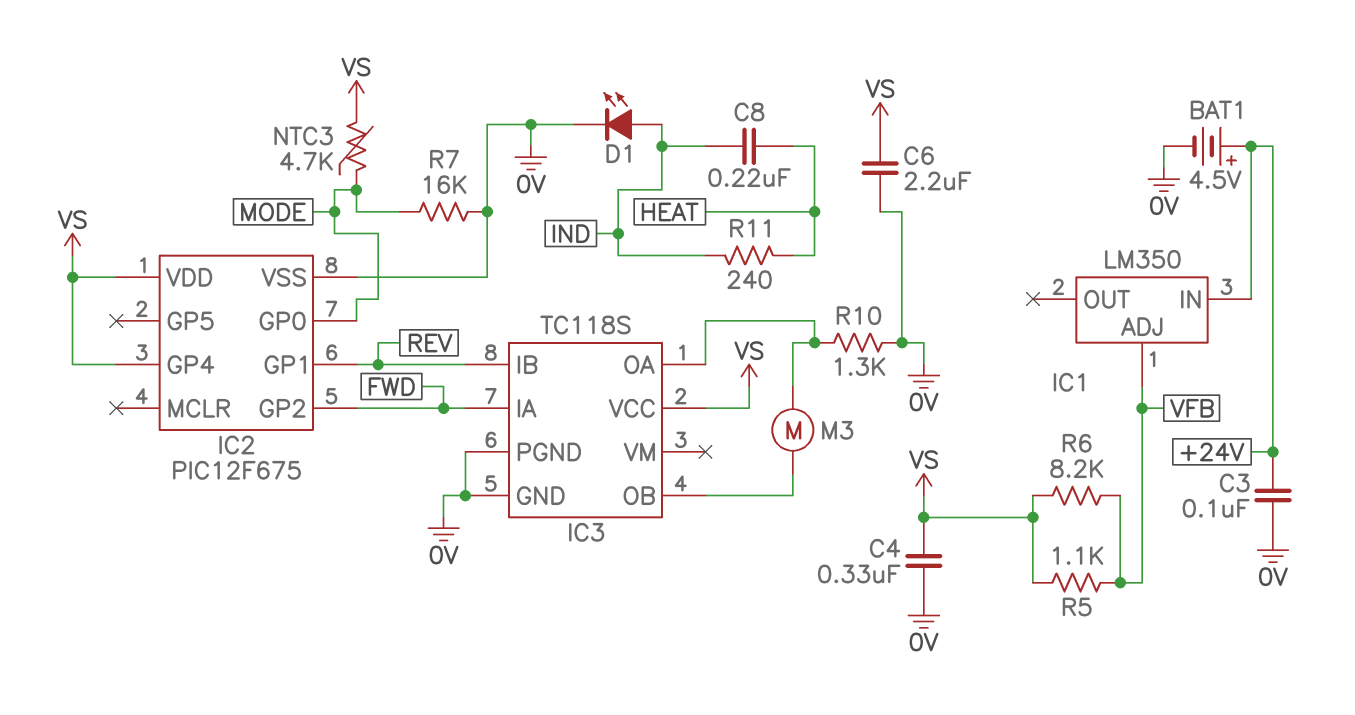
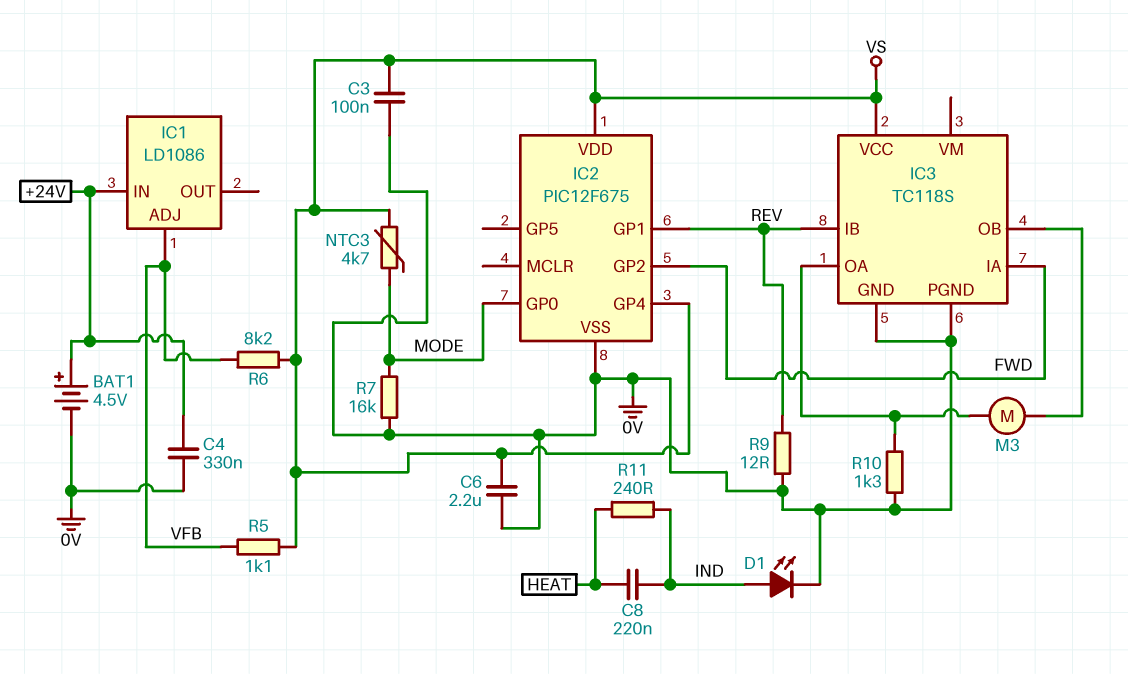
C3: 100nF (+24V, 0V) -> 100nF (0V, VS)
C4: 330nF (0V, VS) -> 330nF (+24V, 0V)
IC1: LM350 -> LD1086
R9: none -> 12 (0V, REV)

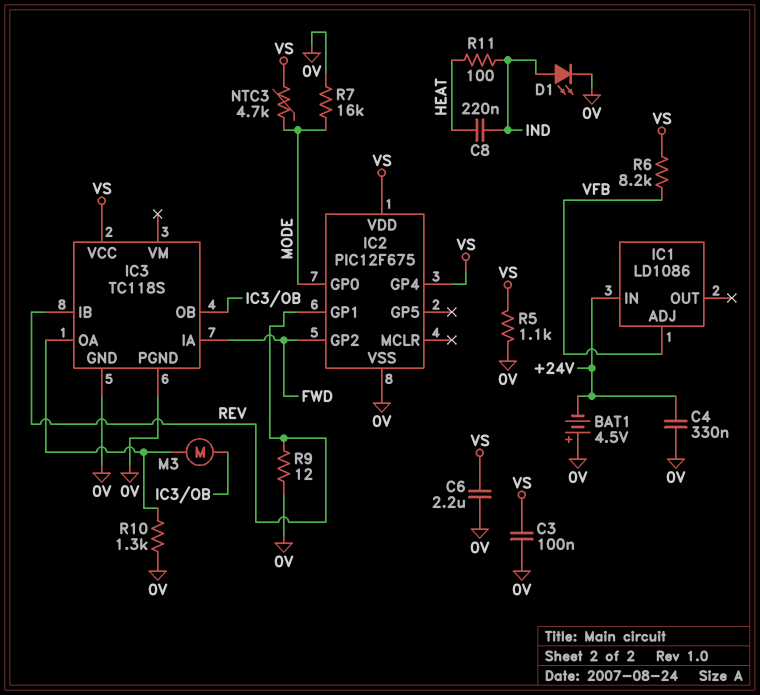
BAT1: 4.5V (plus +24V, minus 0V) -> 4.5V (plus 0V, minus +24V)
R5: 1.1k (VFB, VS) -> 1.1k (0V, VS)
R11: 240 (HEAT, IND) -> 100 (HEAT, IND)

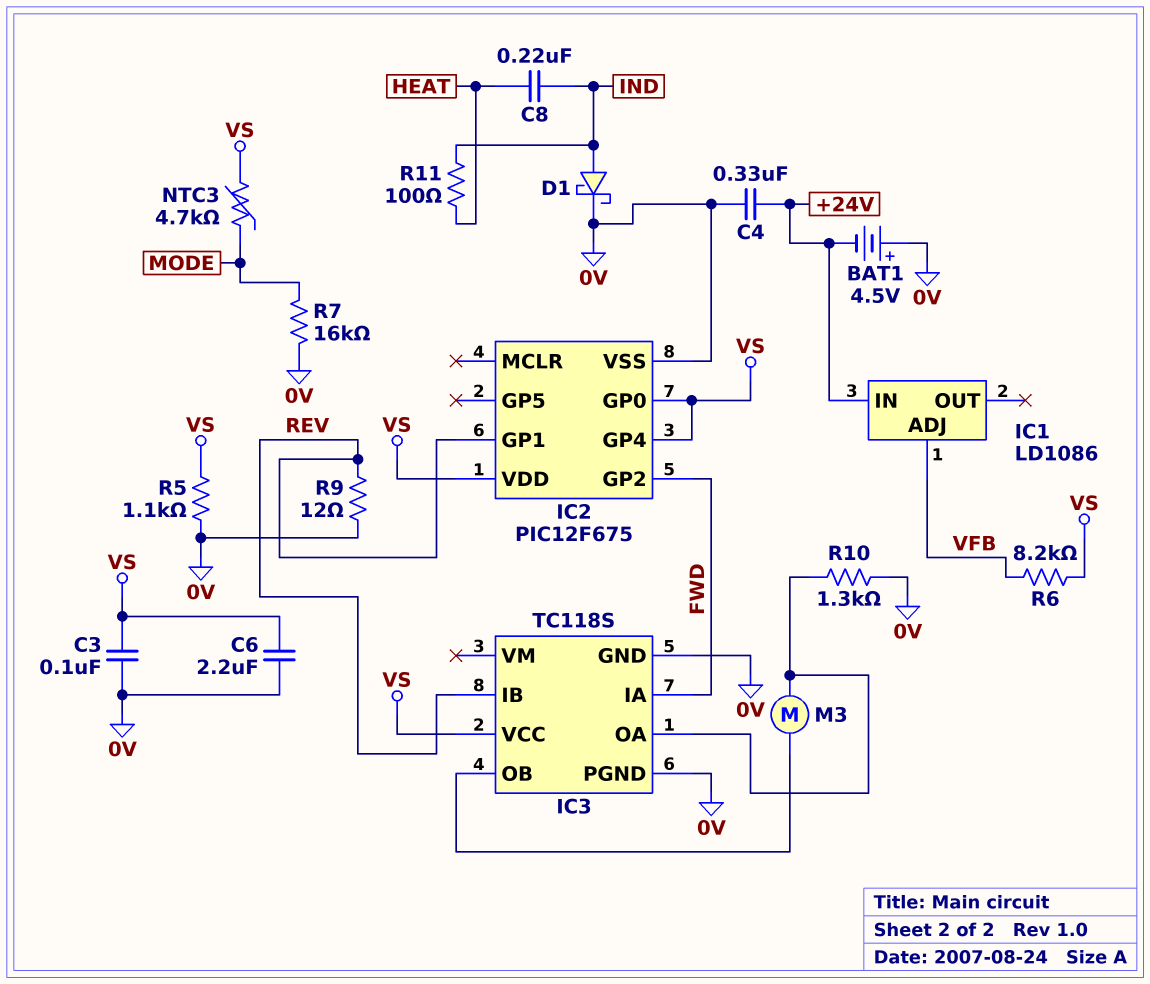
D1: LED (A IND, K 0V) -> schottky (A IND, K 0V)
IC2 pin GP0: MODE -> VS

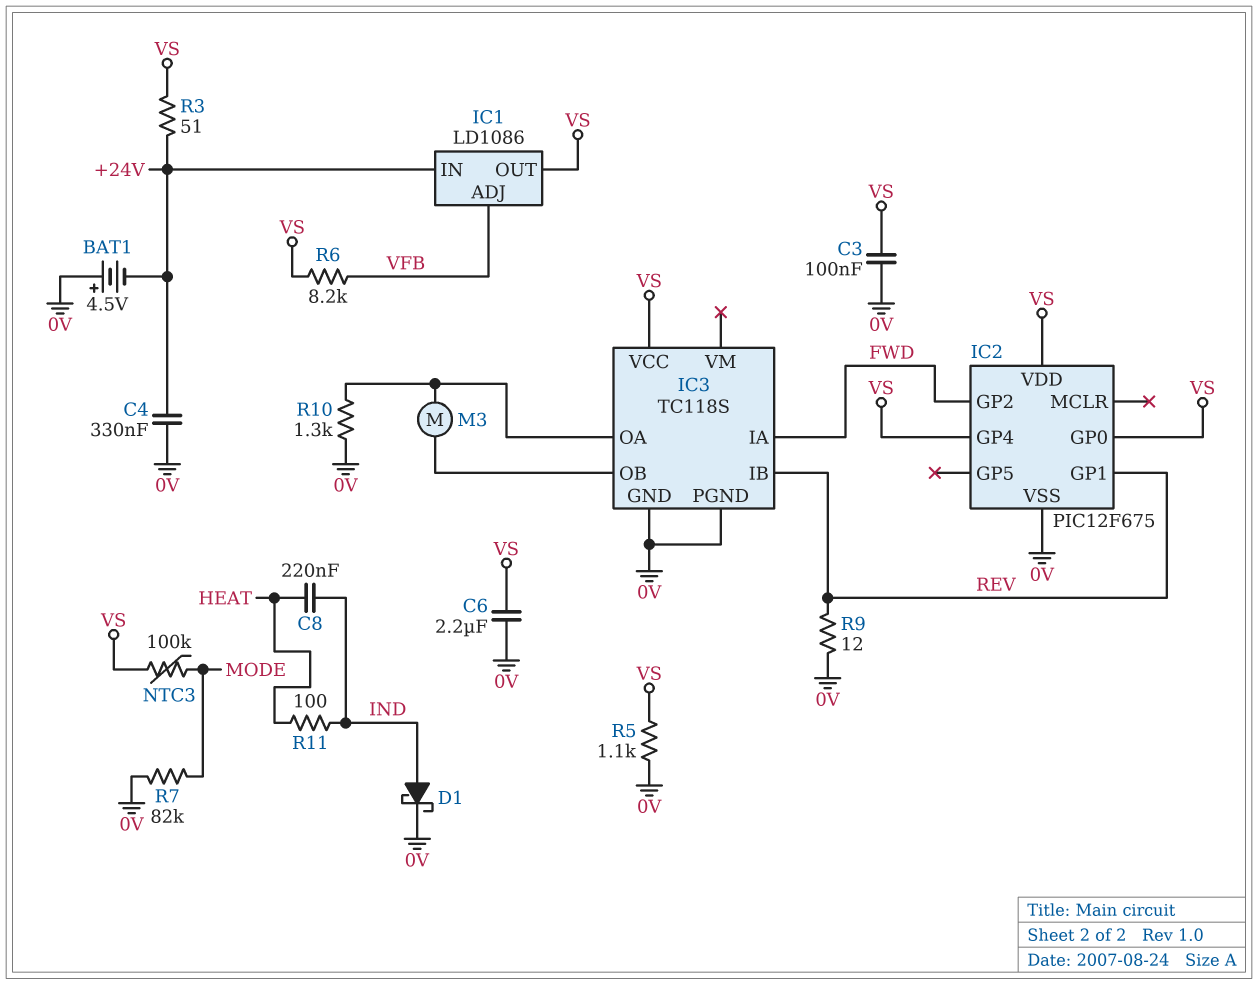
IC1 pin OUT: none -> VS
NTC3: 4.7k (MODE, VS) -> 100k (MODE, VS)
R3: none -> 51 (+24V, VS)
R7: 16k (0V, MODE) -> 82k (0V, MODE)

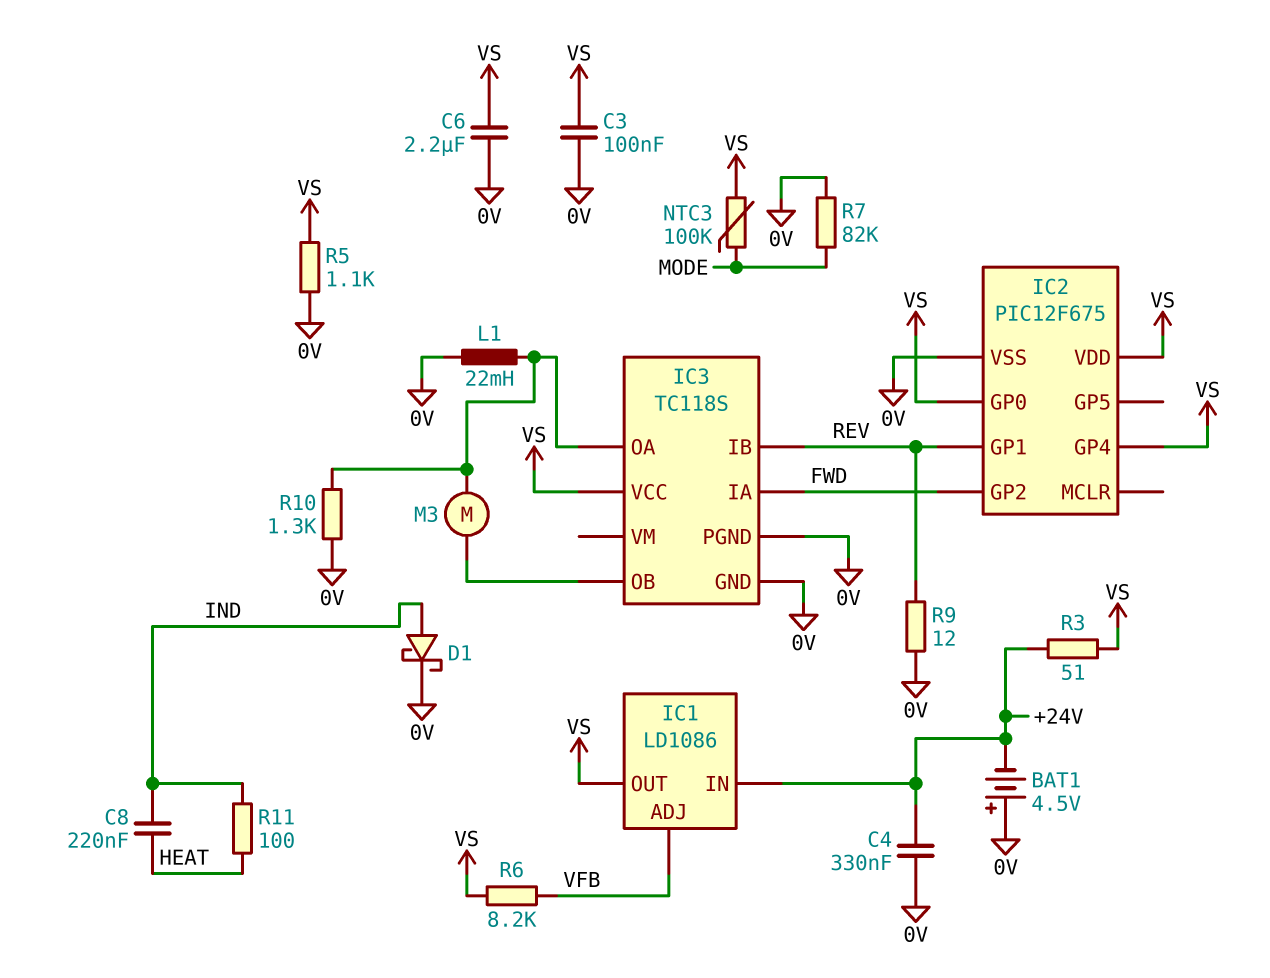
L1: none -> 22mH (0V, IC3/OA)

